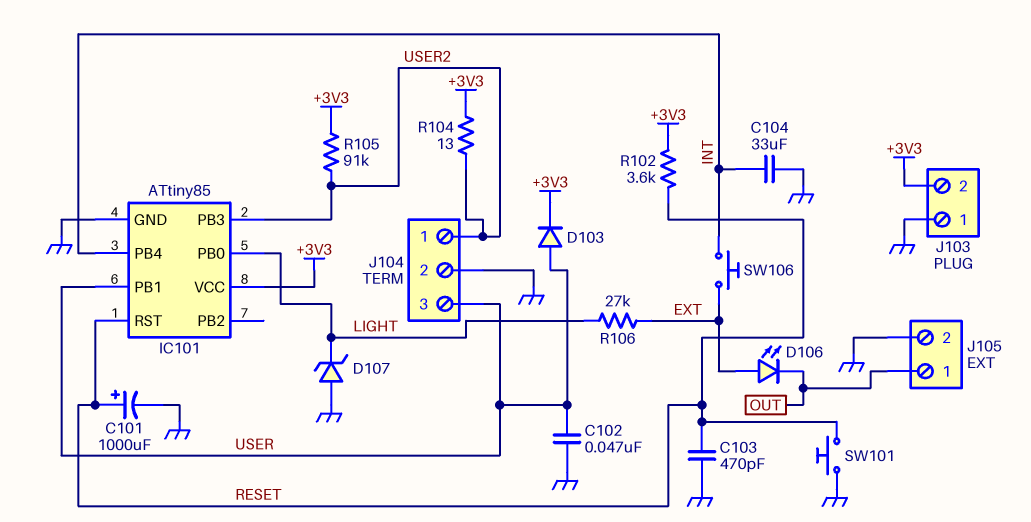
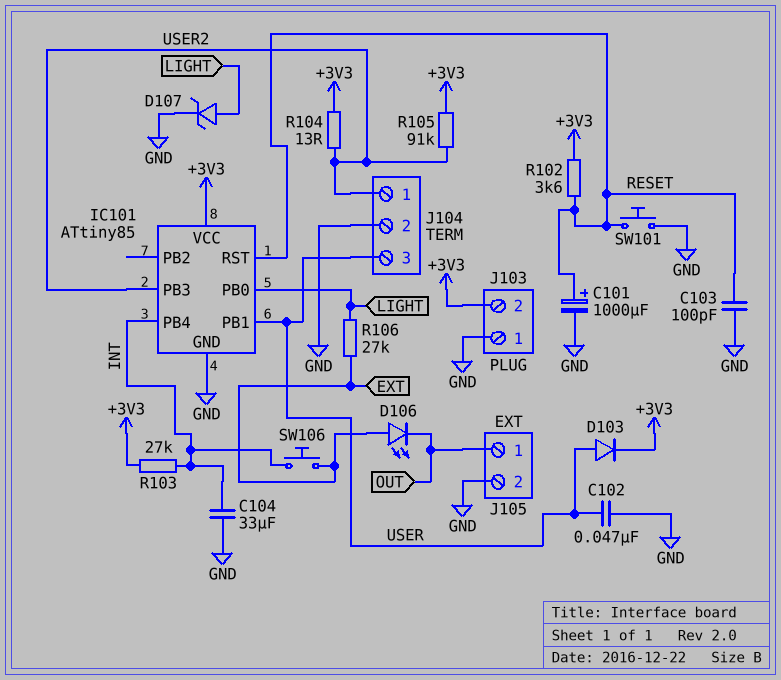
C103: 470pF (GND, RESET) -> 100pF (GND, RESET)
D107: zener (A GND, K LIGHT) -> zener (A LIGHT, K GND)
R103: none -> 27k (+3V3, INT)

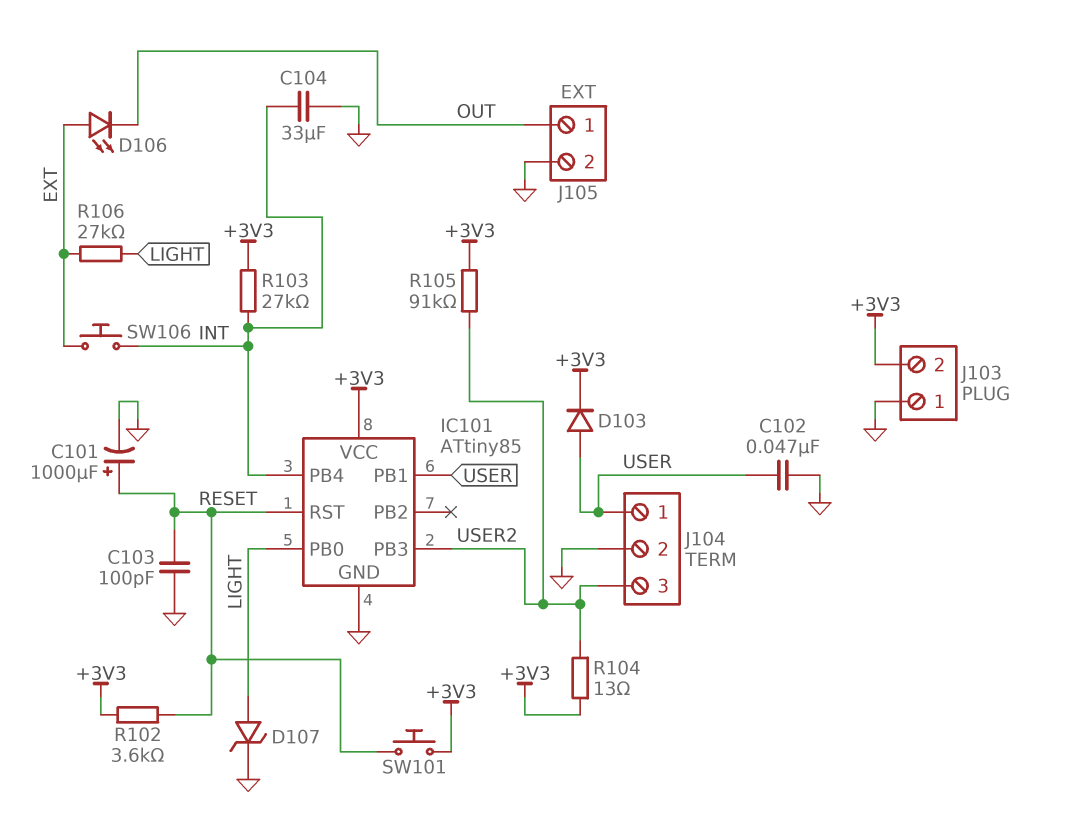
J104 pin 1: USER2 -> USER
J104 pin 3: USER -> USER2
SW101: button (GND, RESET) -> button (+3V3, RESET)

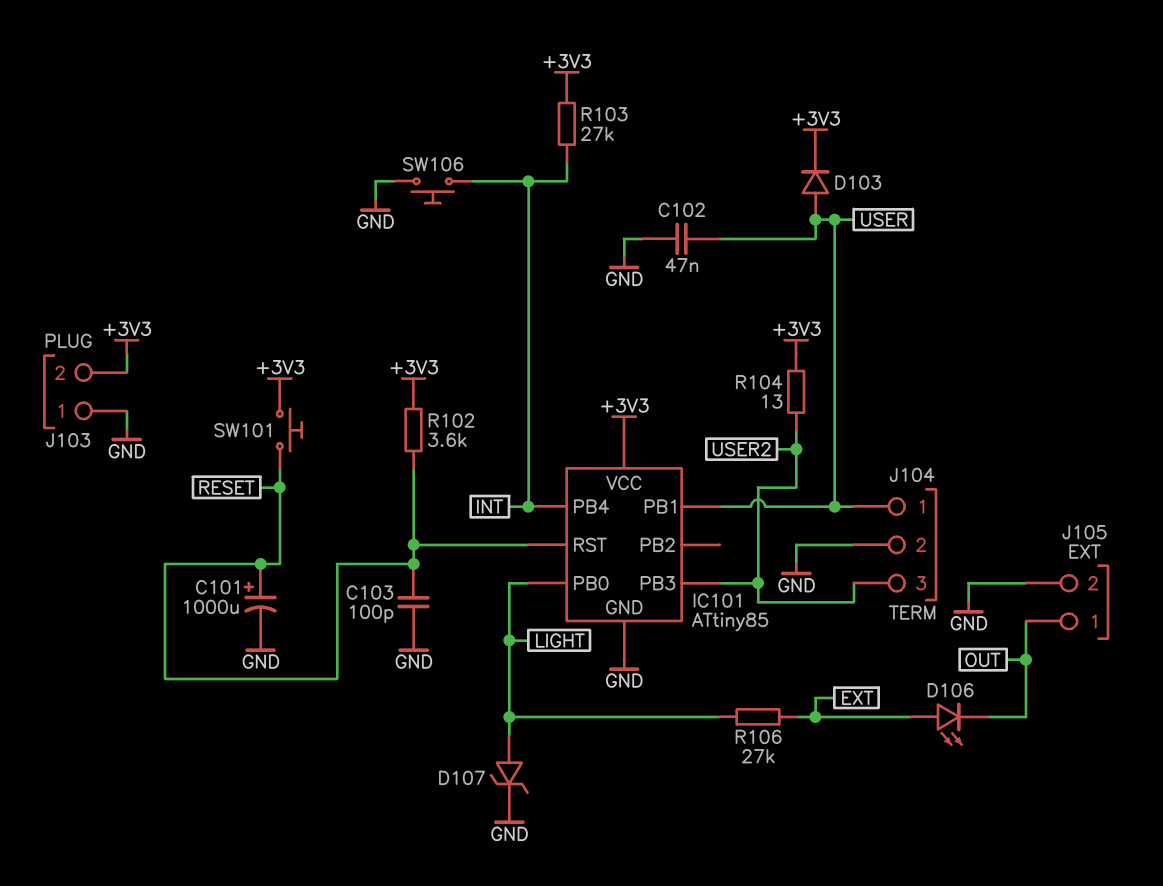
C104: 33uF (GND, INT) -> none
R105: 91k (+3V3, USER2) -> none
SW106: button (EXT, INT) -> button (GND, INT)

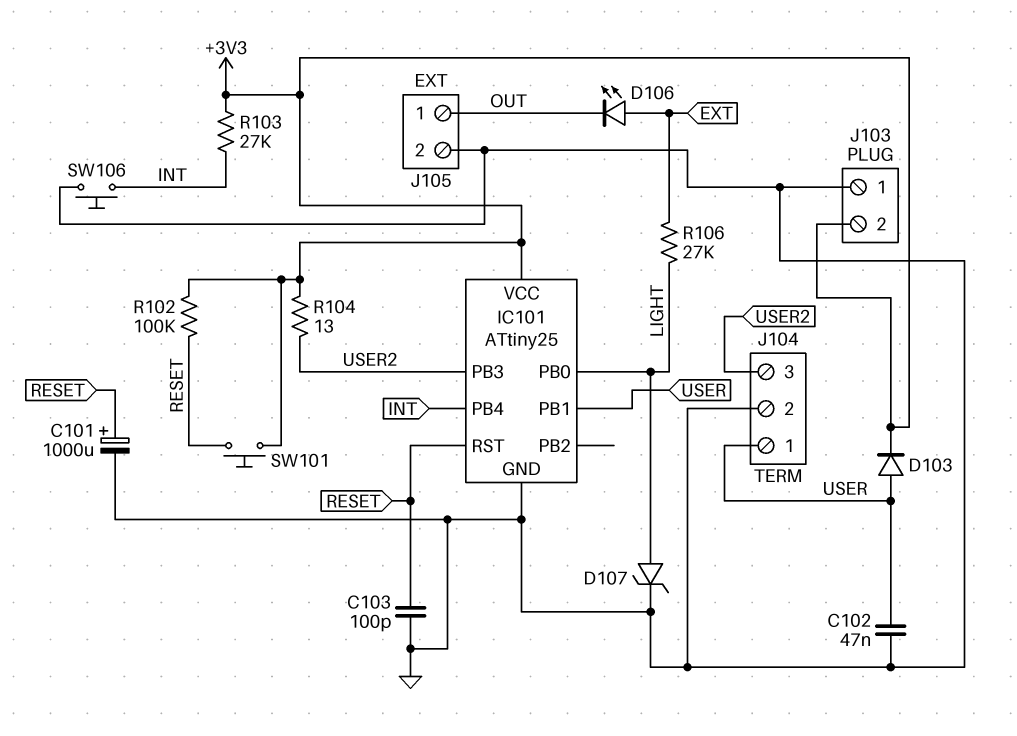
IC101: ATtiny85 -> ATtiny25
R102: 3.6k (+3V3, RESET) -> 100k (+3V3, RESET)

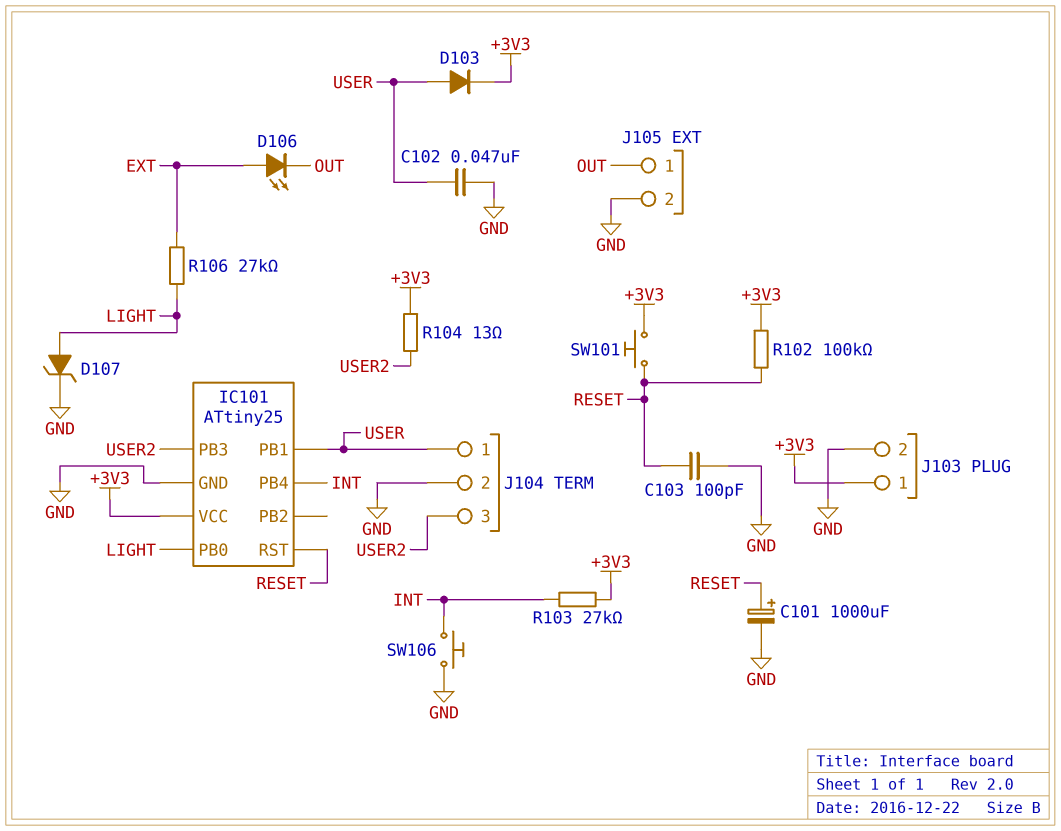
J103 pin 1: GND -> +3V3
J103 pin 2: +3V3 -> GND

